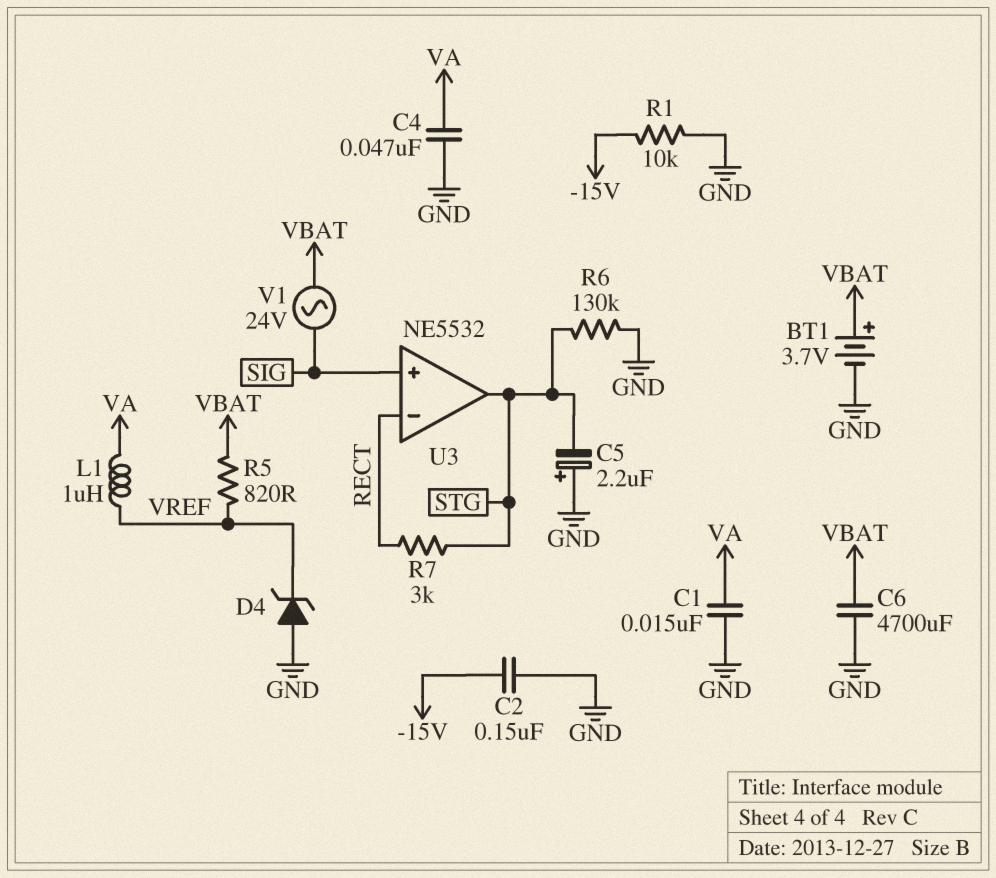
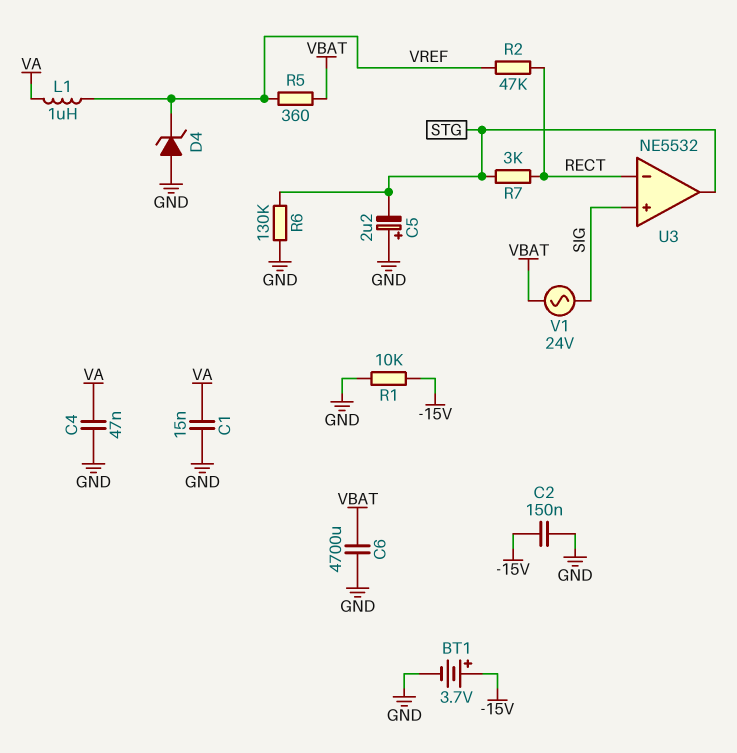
BT1: 3.7V (plus VBAT, minus GND) -> 3.7V (plus -15V, minus GND)
R2: none -> 47k (RECT, VREF)
R5: 820 (VBAT, VREF) -> 360 (VBAT, VREF)

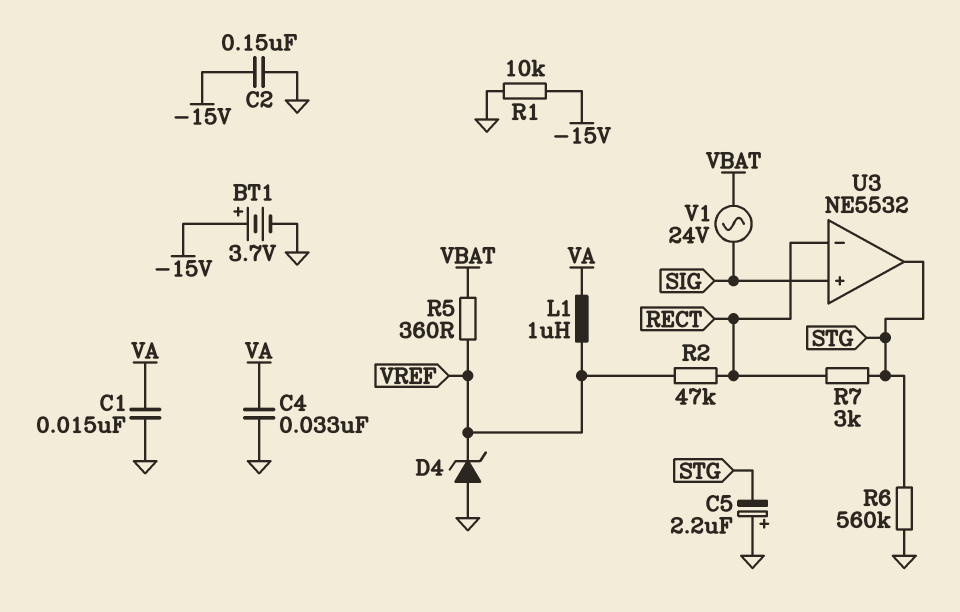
C4: 47nF (GND, VA) -> 33nF (GND, VA)
C6: 4700uF (GND, VBAT) -> none
R6: 130k (GND, STG) -> 560k (GND, STG)

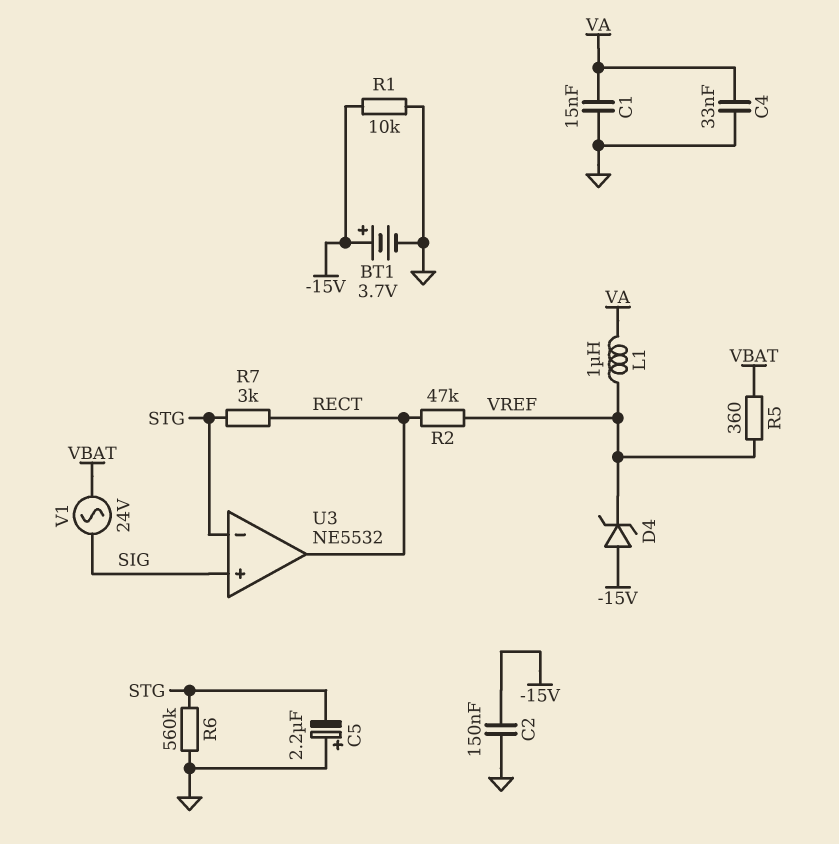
D4: zener (A GND, K VREF) -> zener (A -15V, K VREF)
U3 pin in-: RECT -> STG
U3 pin out: STG -> RECT

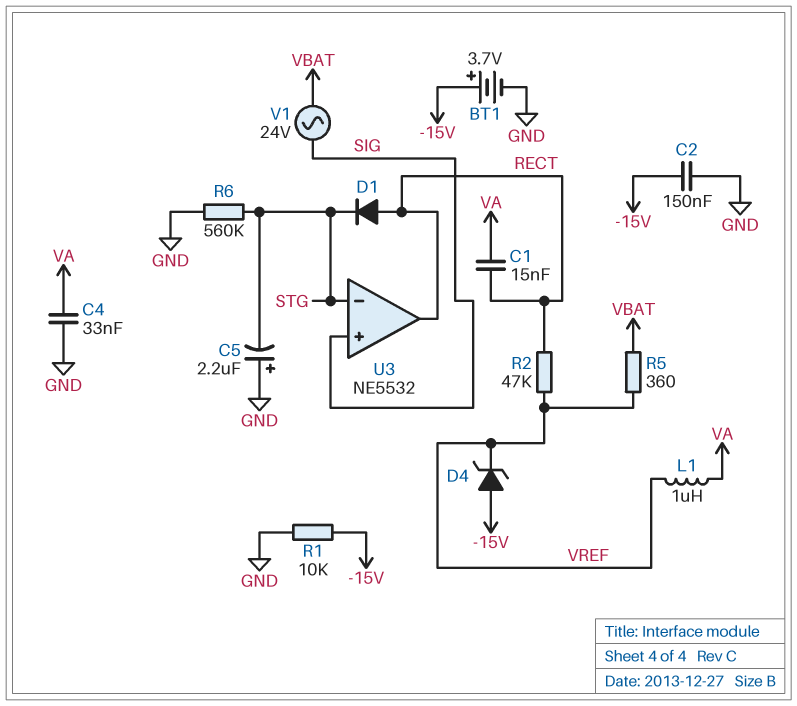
C1: 15nF (GND, VA) -> 15nF (RECT, VA)
D1: none -> diode (A RECT, K STG)
R7: 3k (RECT, STG) -> none

